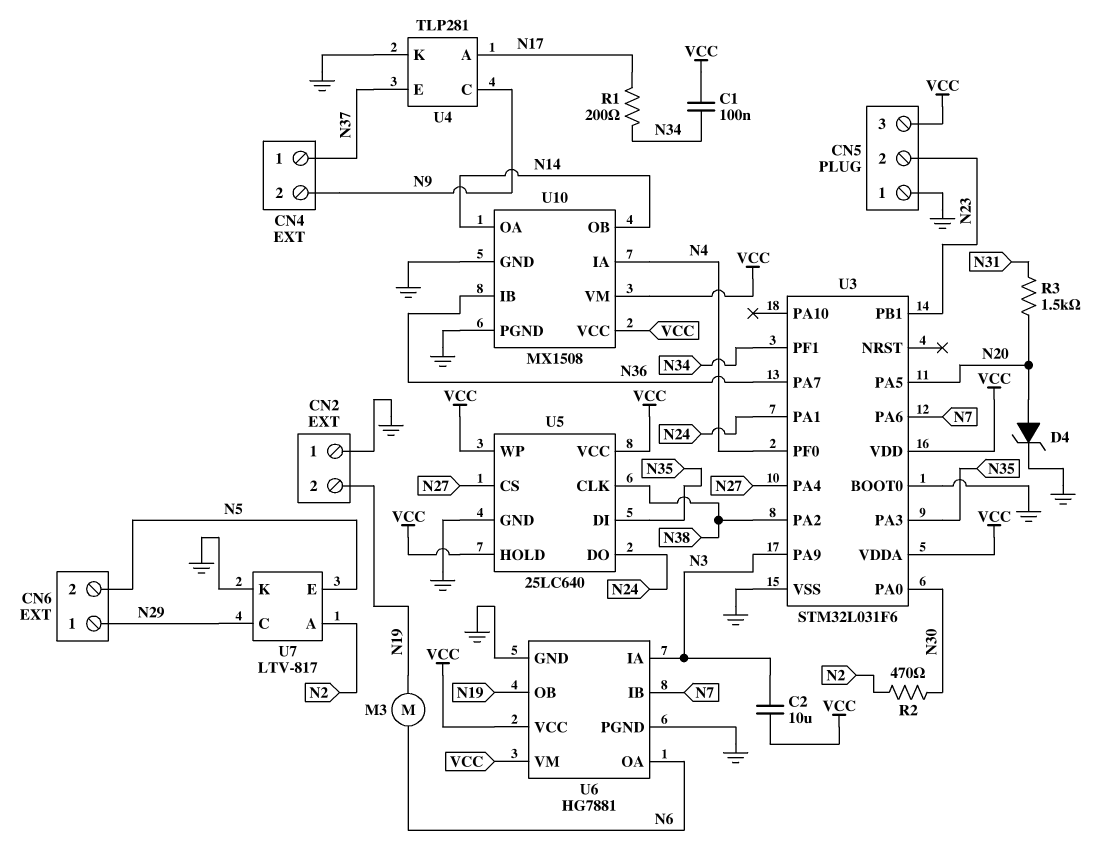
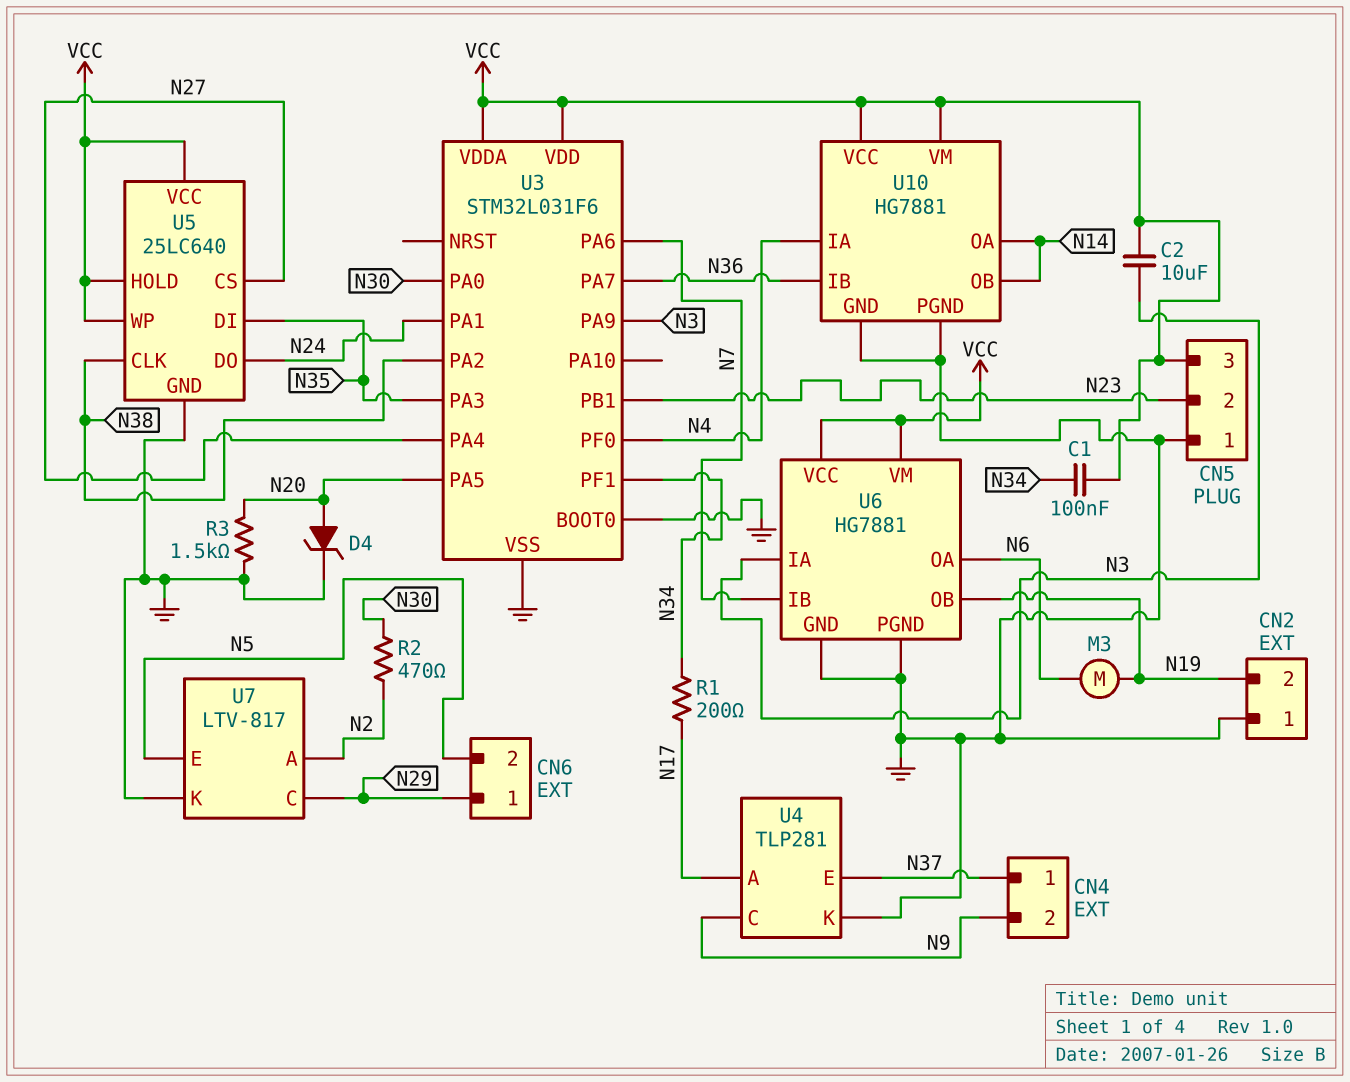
R3: 1.5k (N20, N31) -> 1.5k (GND, N20)
U10: MX1508 -> HG7881

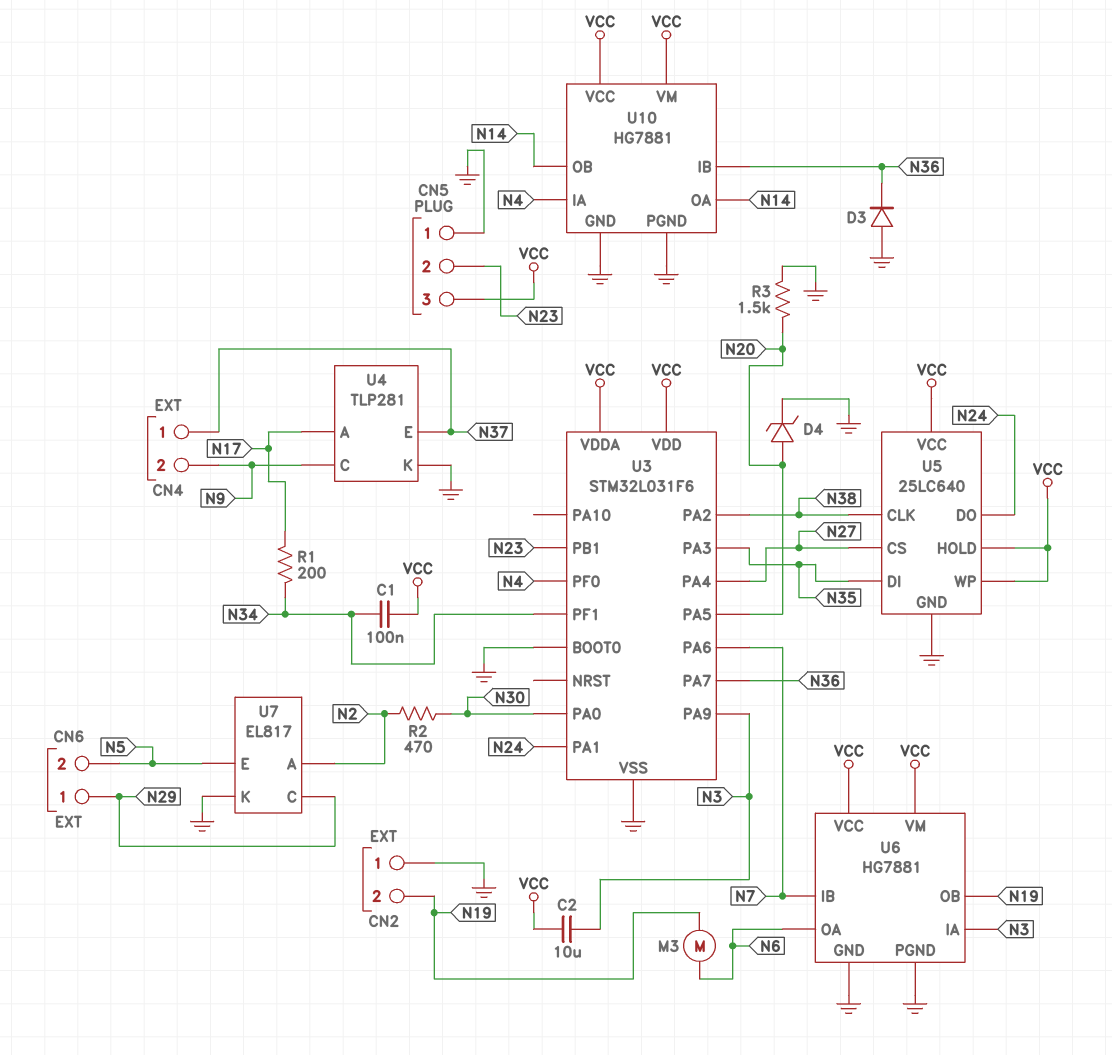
D3: none -> diode (A GND, K N36)
U7: LTV-817 -> EL817

